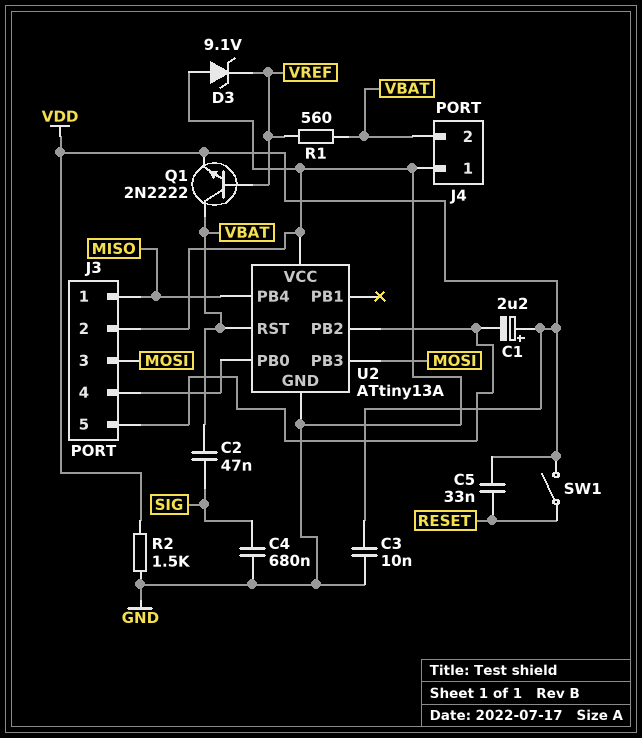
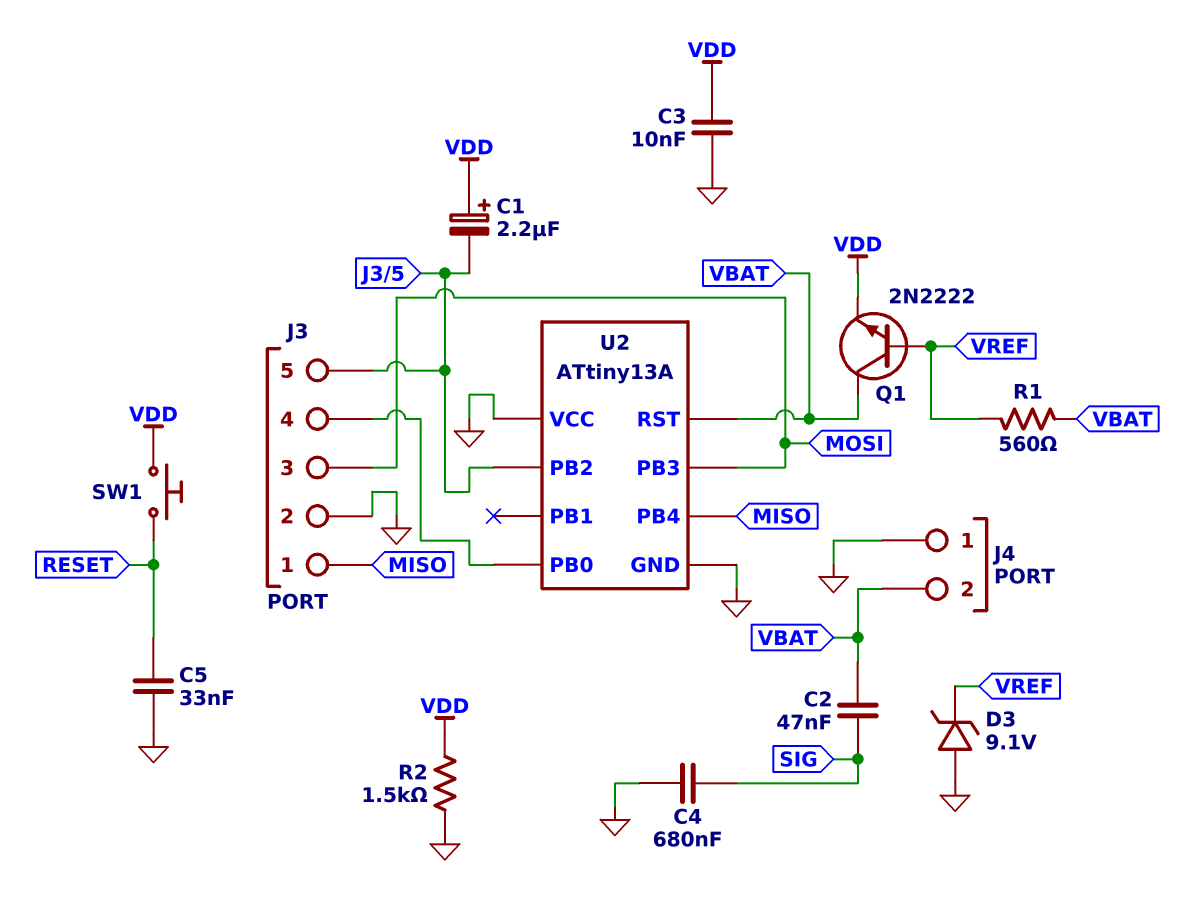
C5: 33nF (RESET, VDD) -> 33nF (GND, RESET)
SW1: switch (RESET, VDD) -> button (RESET, VDD)

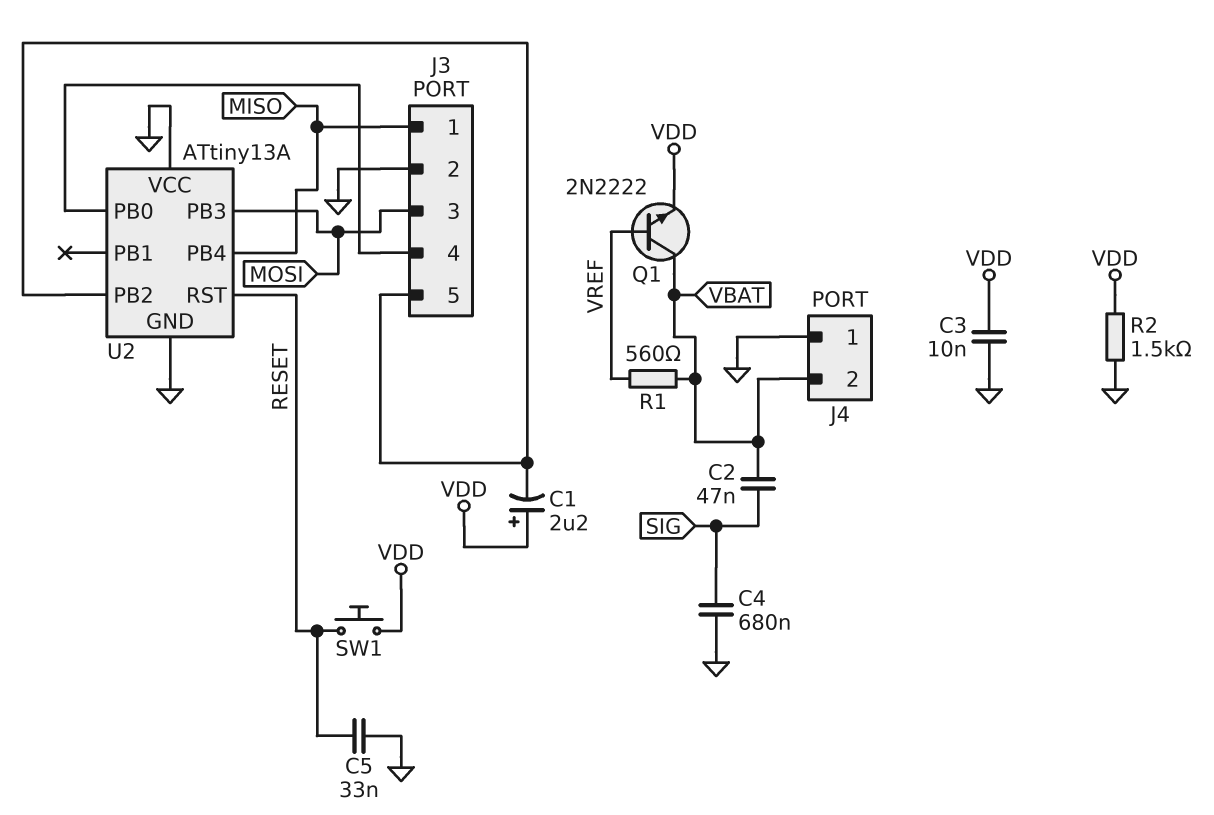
D3: zener 9.1V (A GND, K VREF) -> none
U2 pin RST: VBAT -> RESET

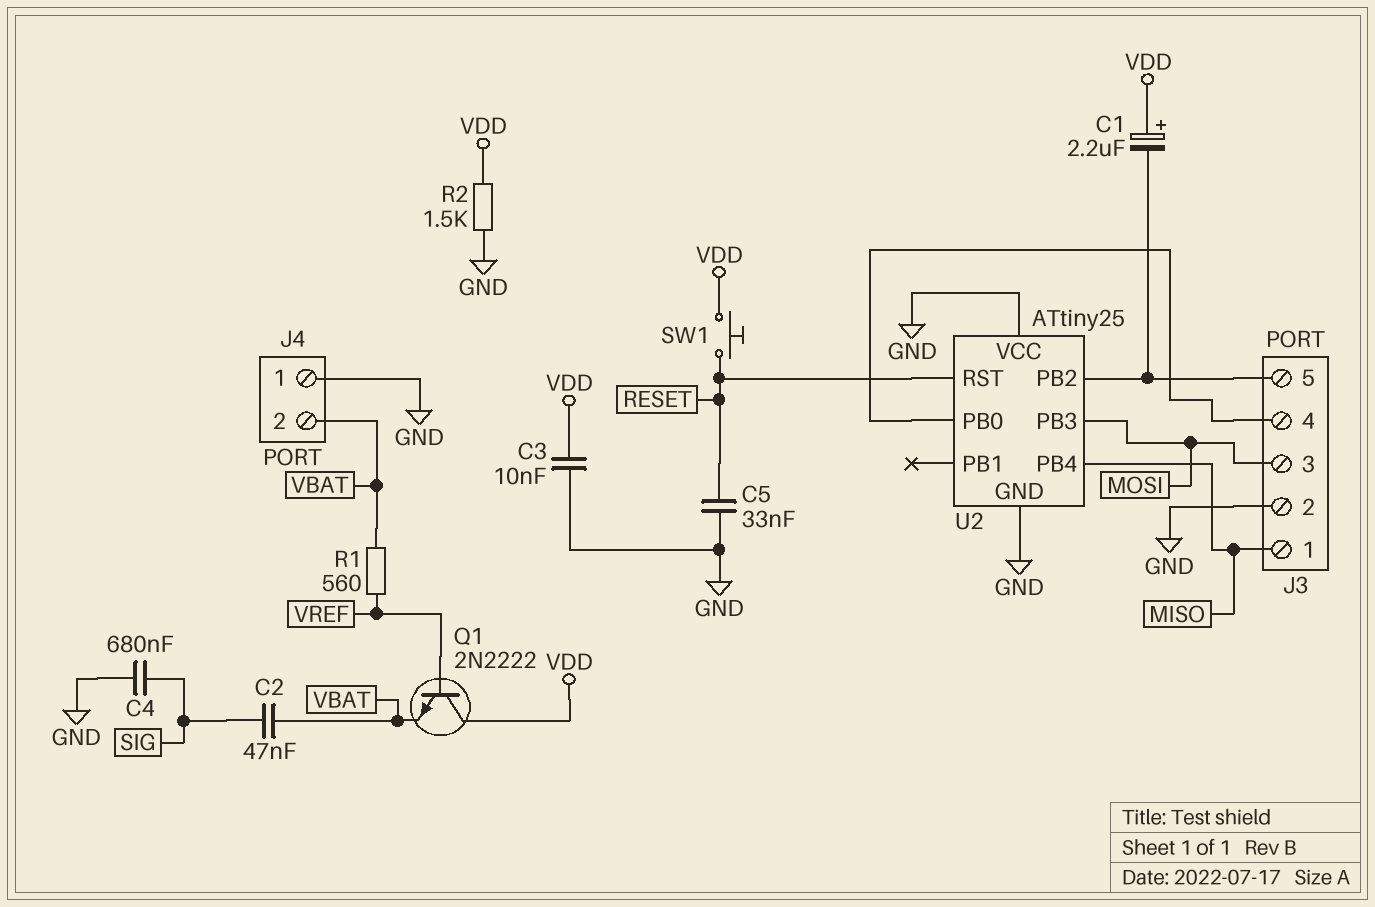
Q1: NPN 2N2222 (B VREF, C VBAT, E VDD) -> NPN 2N2222 (B VREF, C VDD, E VBAT)
U2: ATtiny13A -> ATtiny25

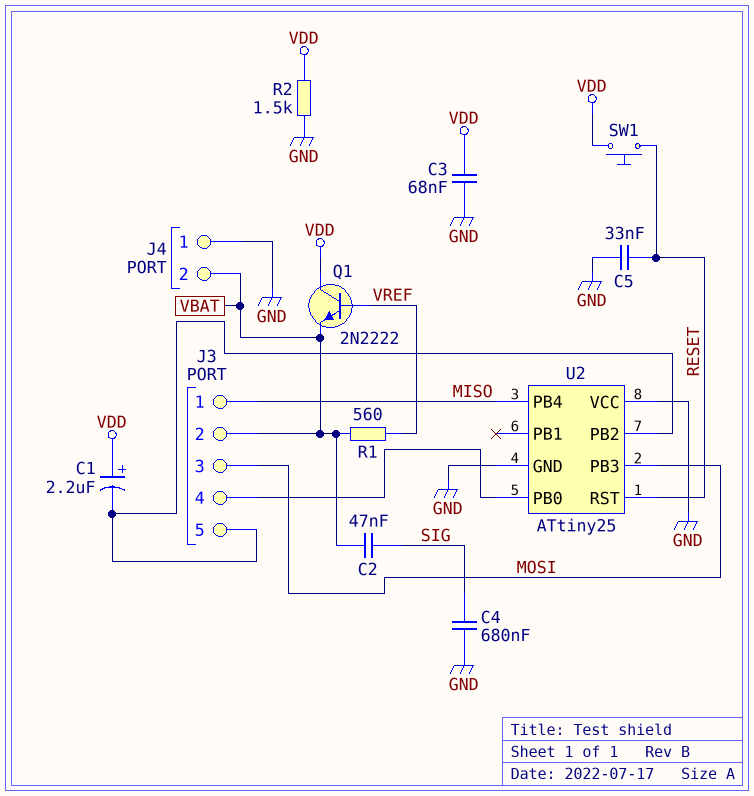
C3: 10nF (GND, VDD) -> 68nF (GND, VDD)
J3 pin 2: GND -> VBAT

